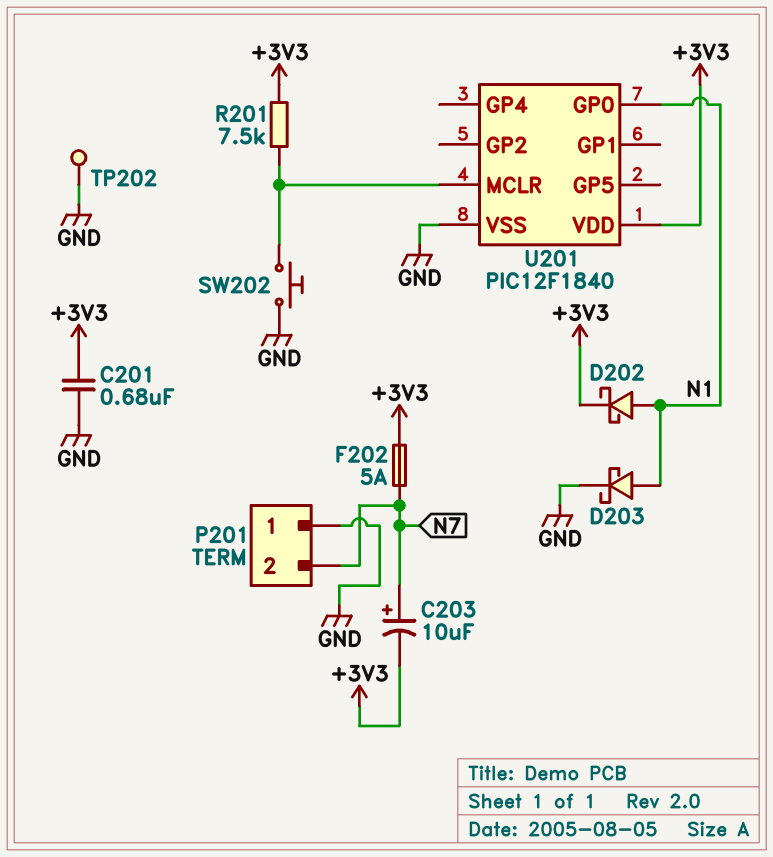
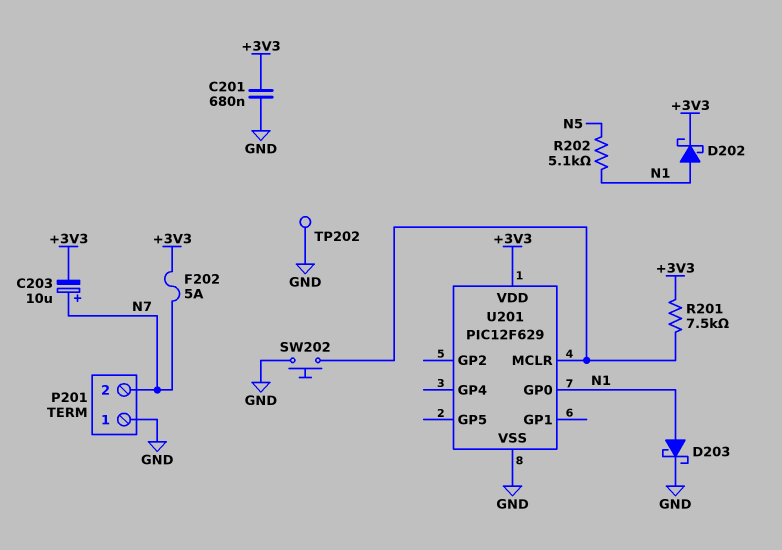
R202: none -> 5.1k (N1, N5)
U201: PIC12F1840 -> PIC12F629

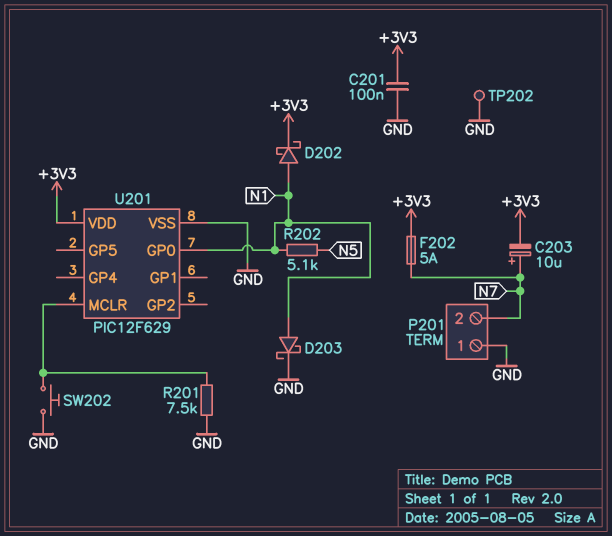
C201: 680nF (+3V3, GND) -> 100nF (+3V3, GND)
R201: 7.5k (+3V3, U201/MCLR) -> 7.5k (GND, U201/MCLR)

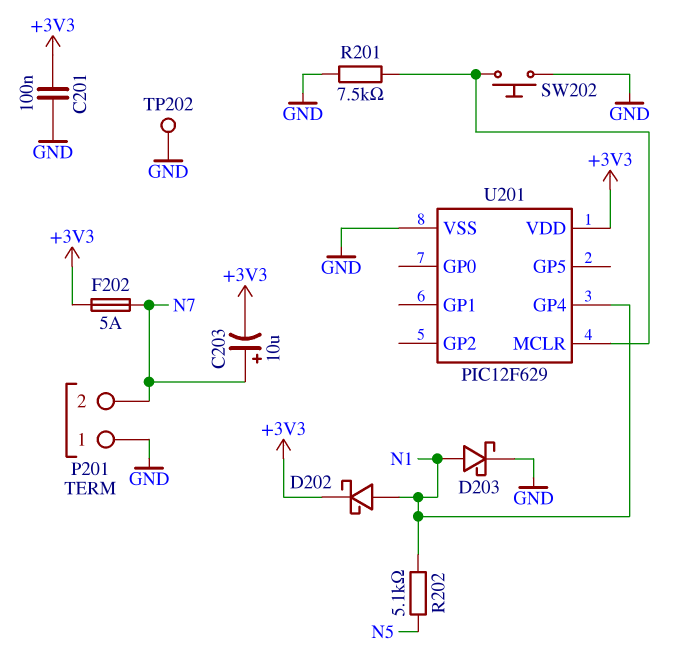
U201 pin GP0: N1 -> none
U201 pin GP4: none -> N1

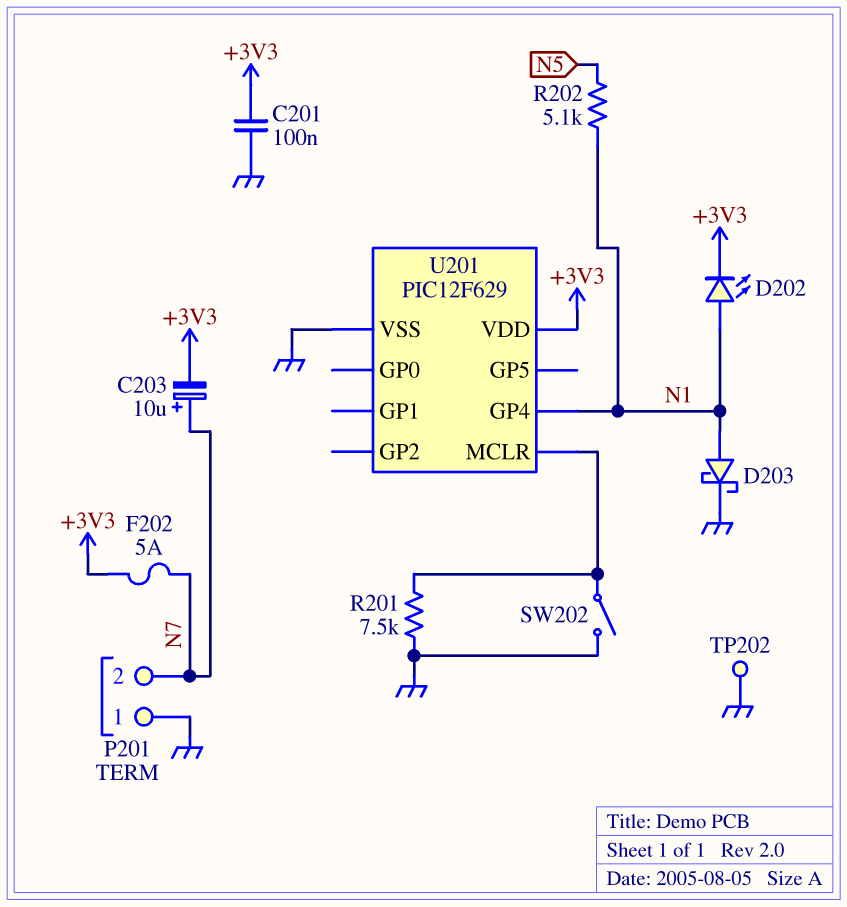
D202: schottky (A N1, K +3V3) -> LED (A N1, K +3V3)
SW202: button (GND, U201/MCLR) -> switch (GND, U201/MCLR)

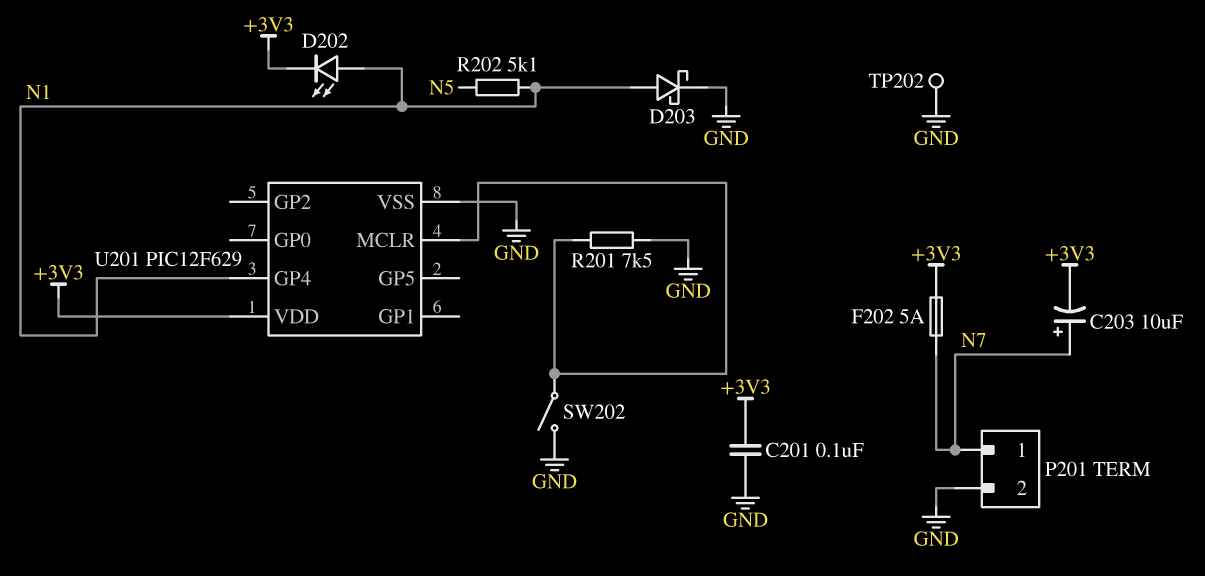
P201 pin 1: GND -> N7
P201 pin 2: N7 -> GND

